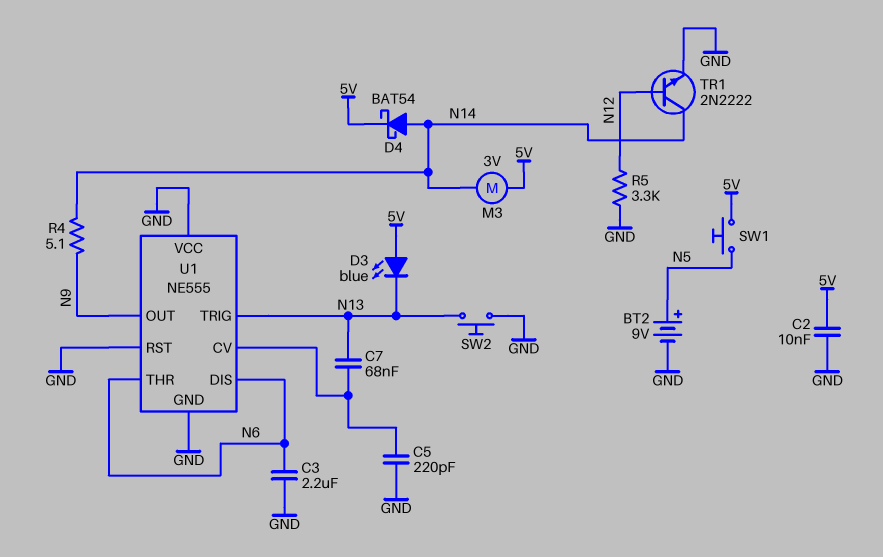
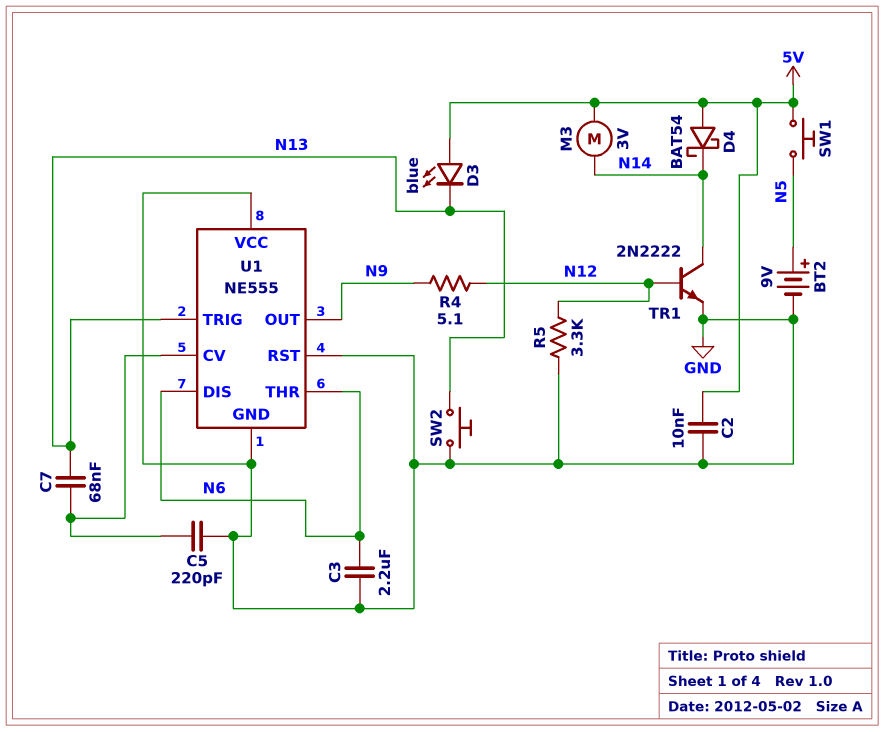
D4: schottky BAT54 (A N14, K 5V) -> schottky BAT54 (A 5V, K N14)
R4: 5.1 (N9, N14) -> 5.1 (N9, N12)

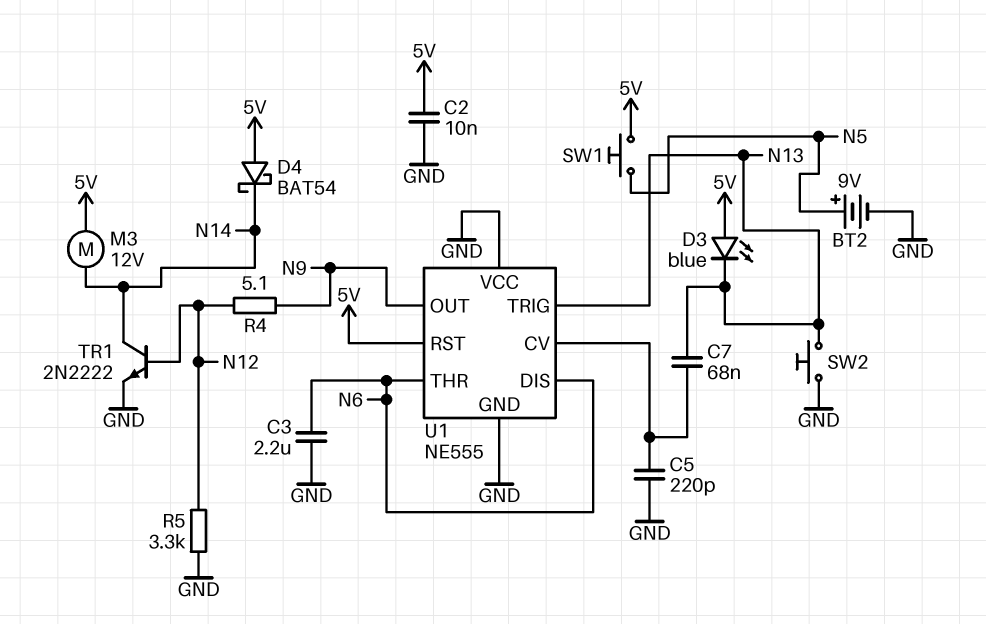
M3: motor 3V (5V, N14) -> motor 12V (5V, N14)
U1 pin RST: GND -> 5V

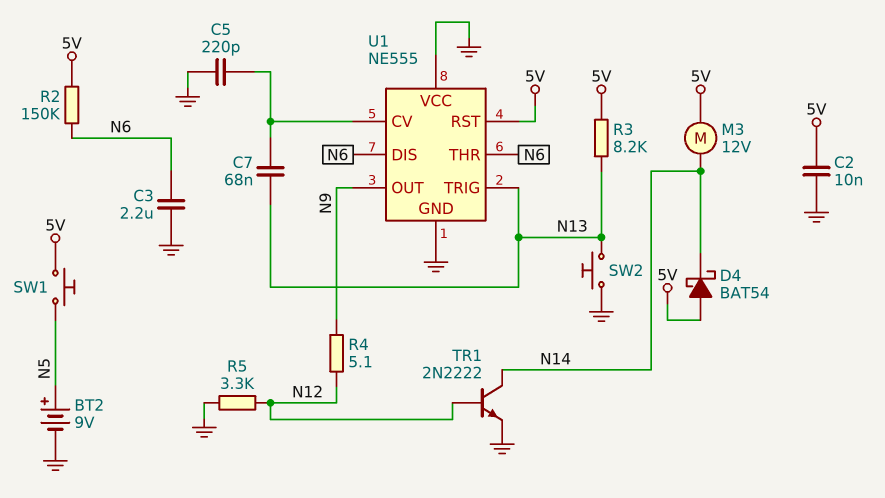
D3: LED blue (A 5V, K N13) -> none
R2: none -> 150k (5V, N6)
R3: none -> 8.2k (5V, N13)

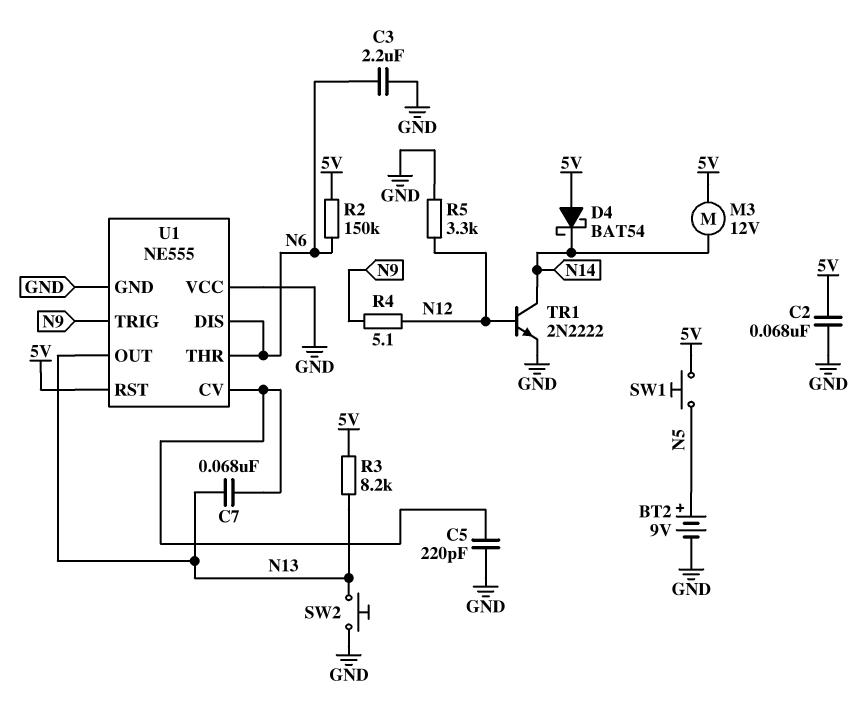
C2: 10nF (5V, GND) -> 68nF (5V, GND)
U1 pin OUT: N9 -> N13
U1 pin TRIG: N13 -> N9

